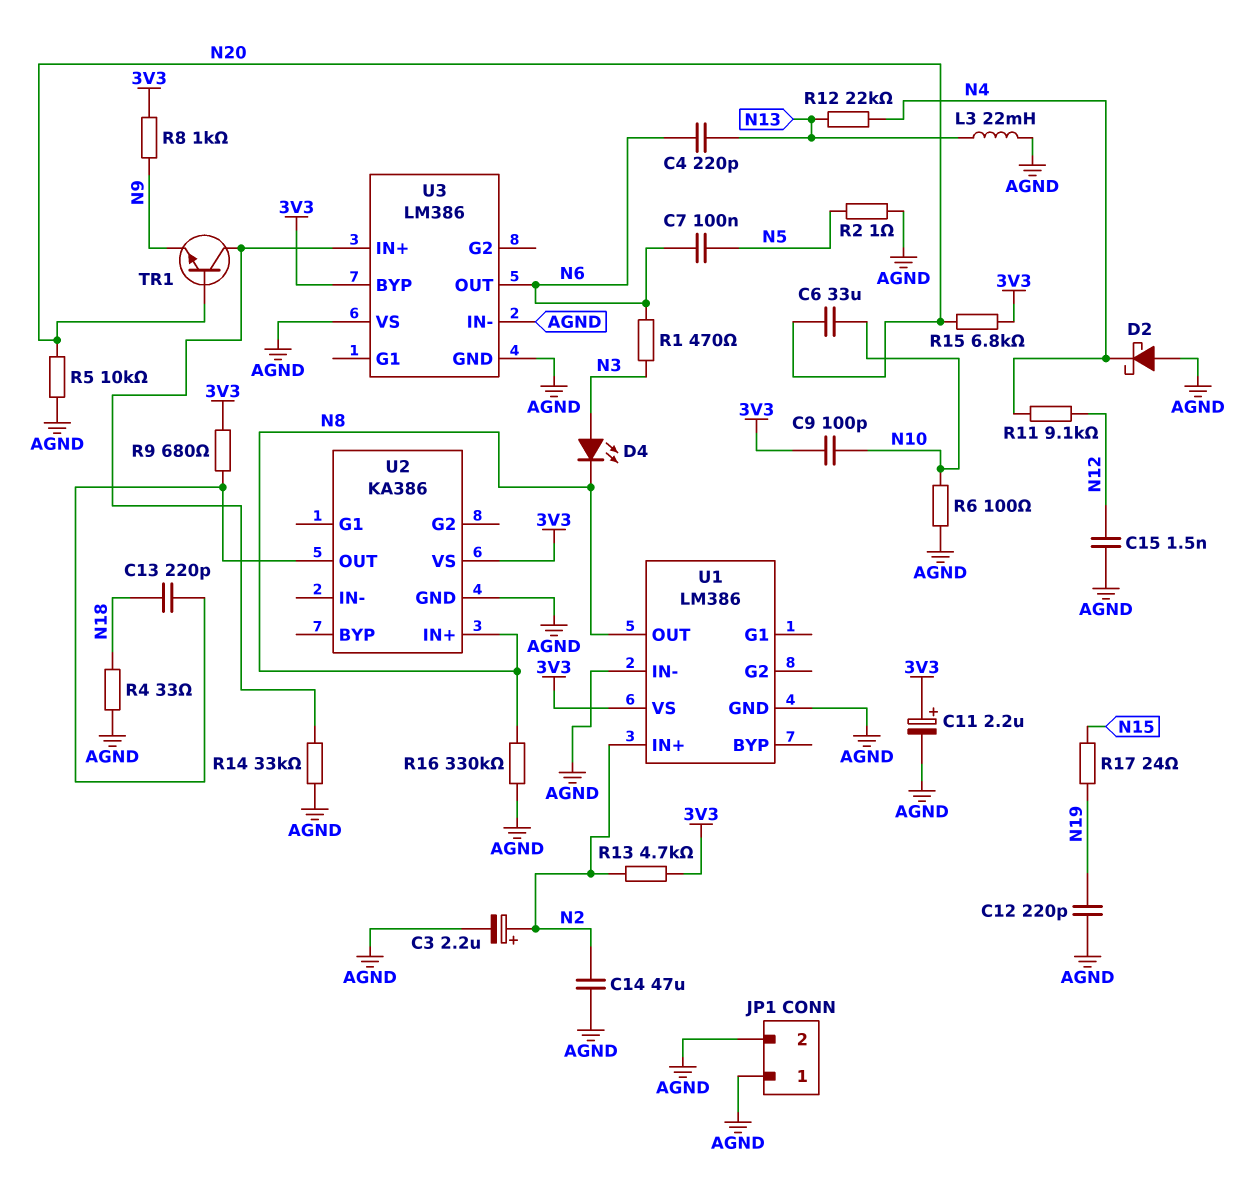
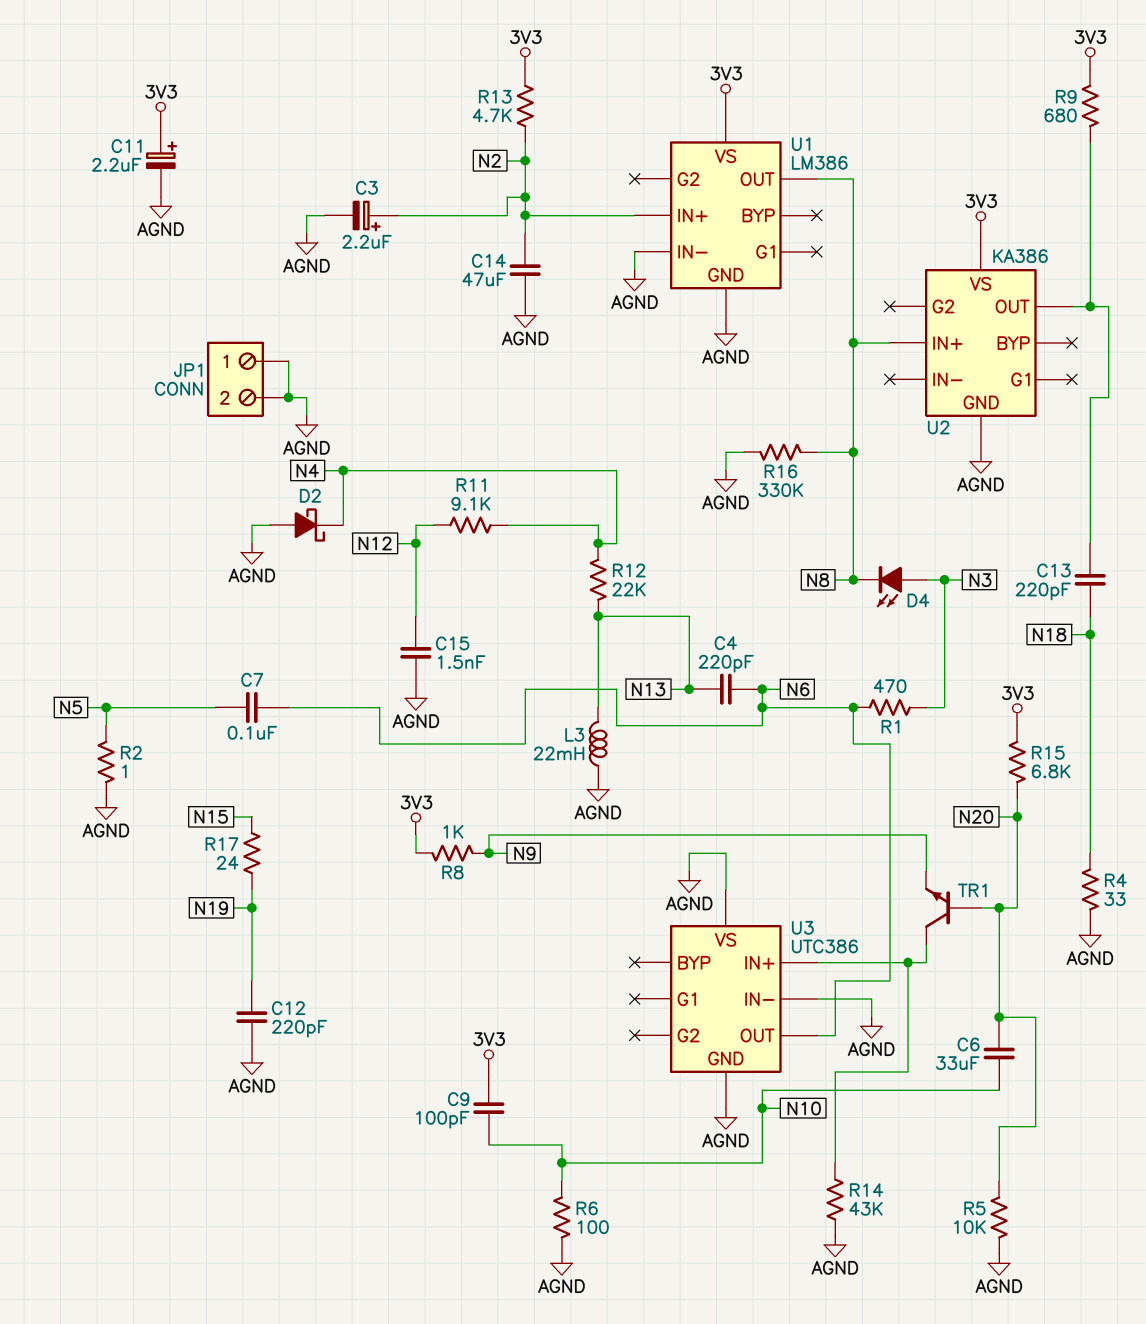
R14: 33k (AGND, U3/IN+) -> 43k (AGND, U3/IN+)
U3: LM386 -> UTC386
U3 pin BYP: 3V3 -> none

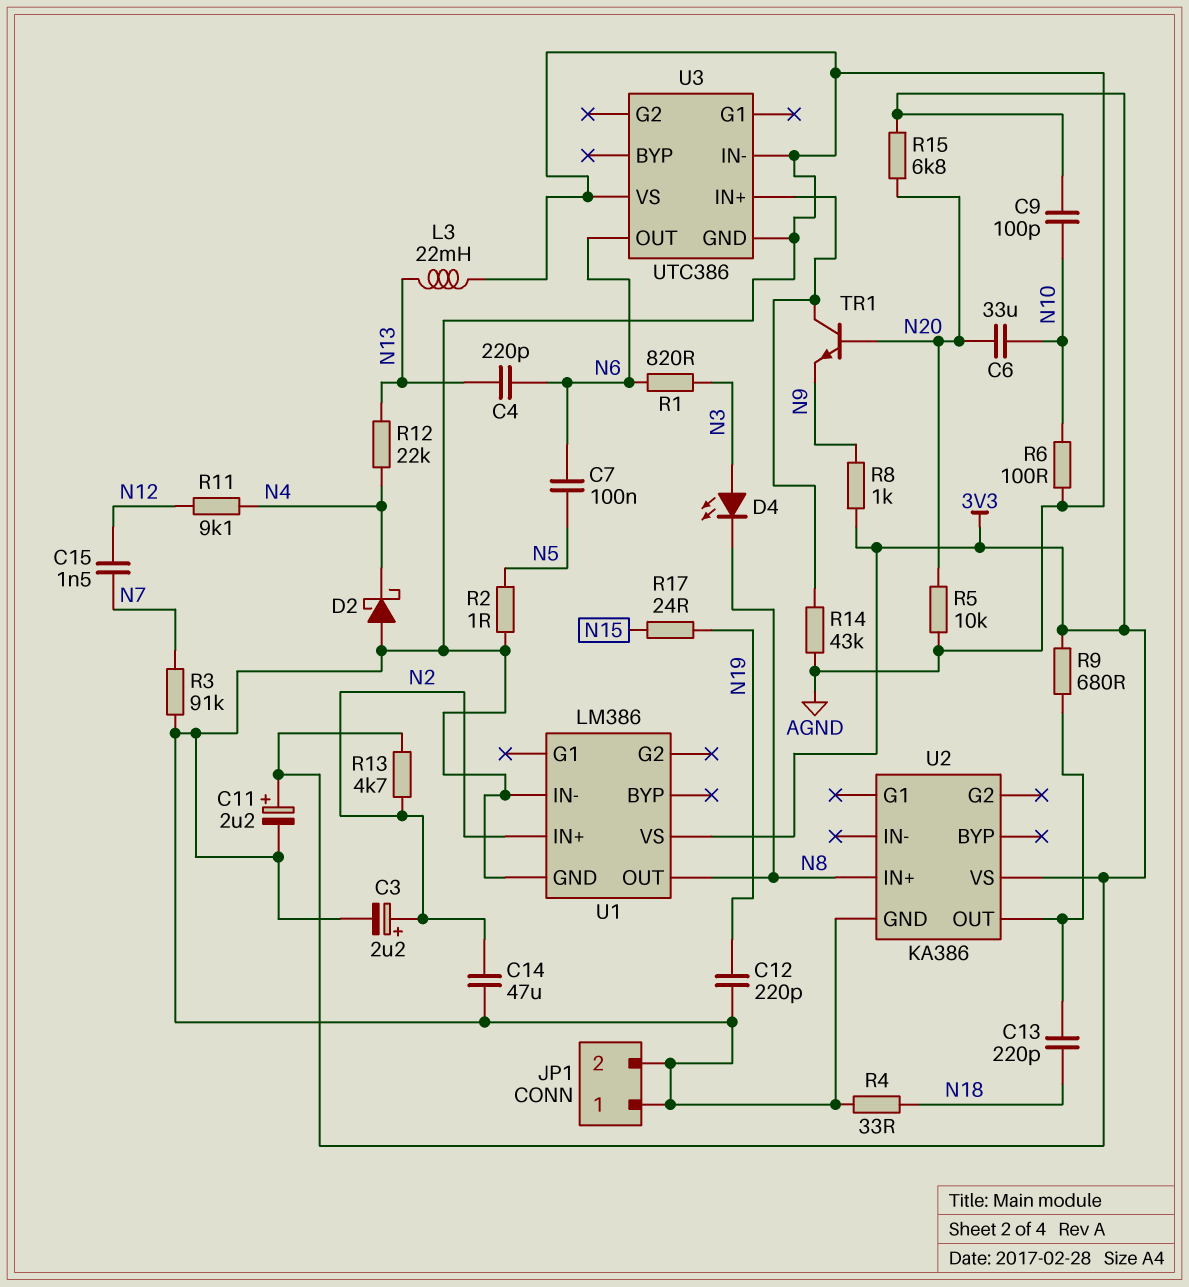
C15: 1.5nF (AGND, N12) -> 1.5nF (N7, N12)
R1: 470 (N3, N6) -> 820 (N3, N6)
R3: none -> 91k (AGND, N7)
R16: 330k (AGND, N8) -> none

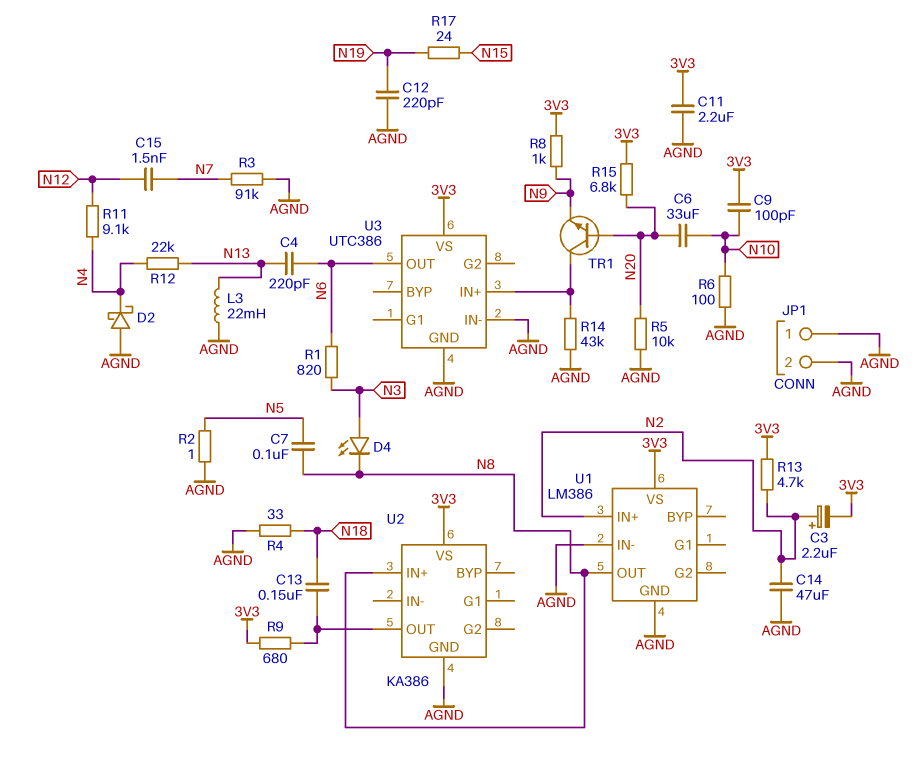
C3: 2.2uF (plus N2, minus AGND) -> 2.2uF (plus N2, minus 3V3)
C7: 100nF (N5, N6) -> 100nF (N5, N8)
C11: 2.2uF (plus 3V3, minus AGND) -> 2.2uF (3V3, AGND)
C13: 220pF (N18, U2/OUT) -> 150nF (N18, U2/OUT)
U3 pin VS: AGND -> 3V3

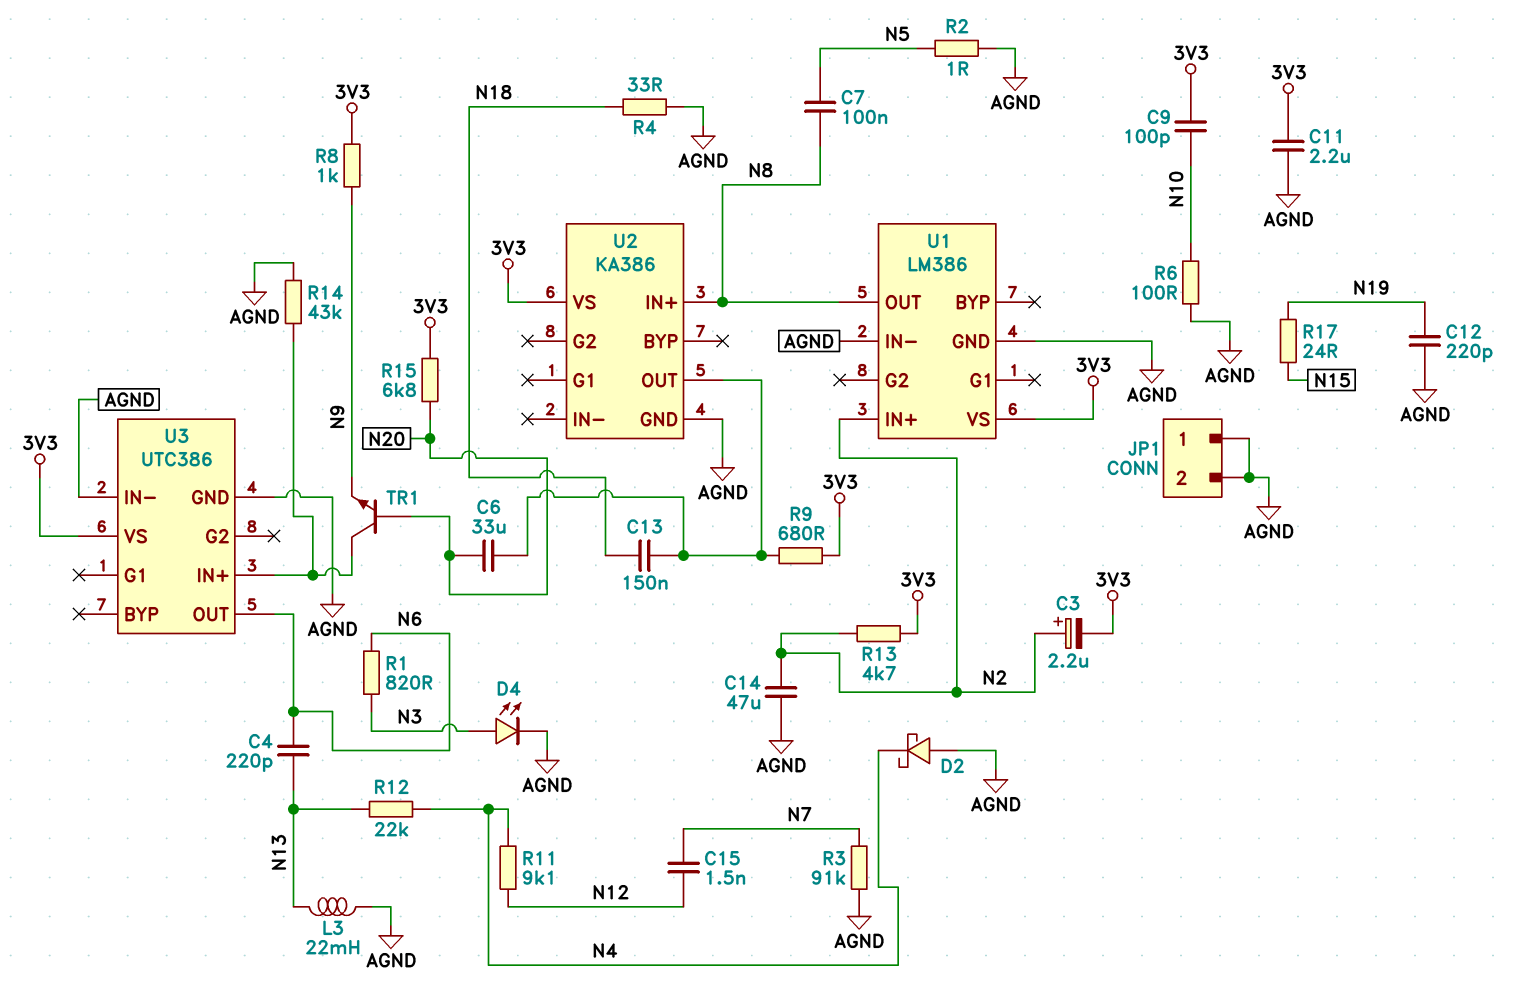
C6: 33uF (N10, N20) -> 33uF (N20, U2/OUT)
D4: LED (A N3, K N8) -> LED (A N3, K AGND)
R5: 10k (AGND, N20) -> none

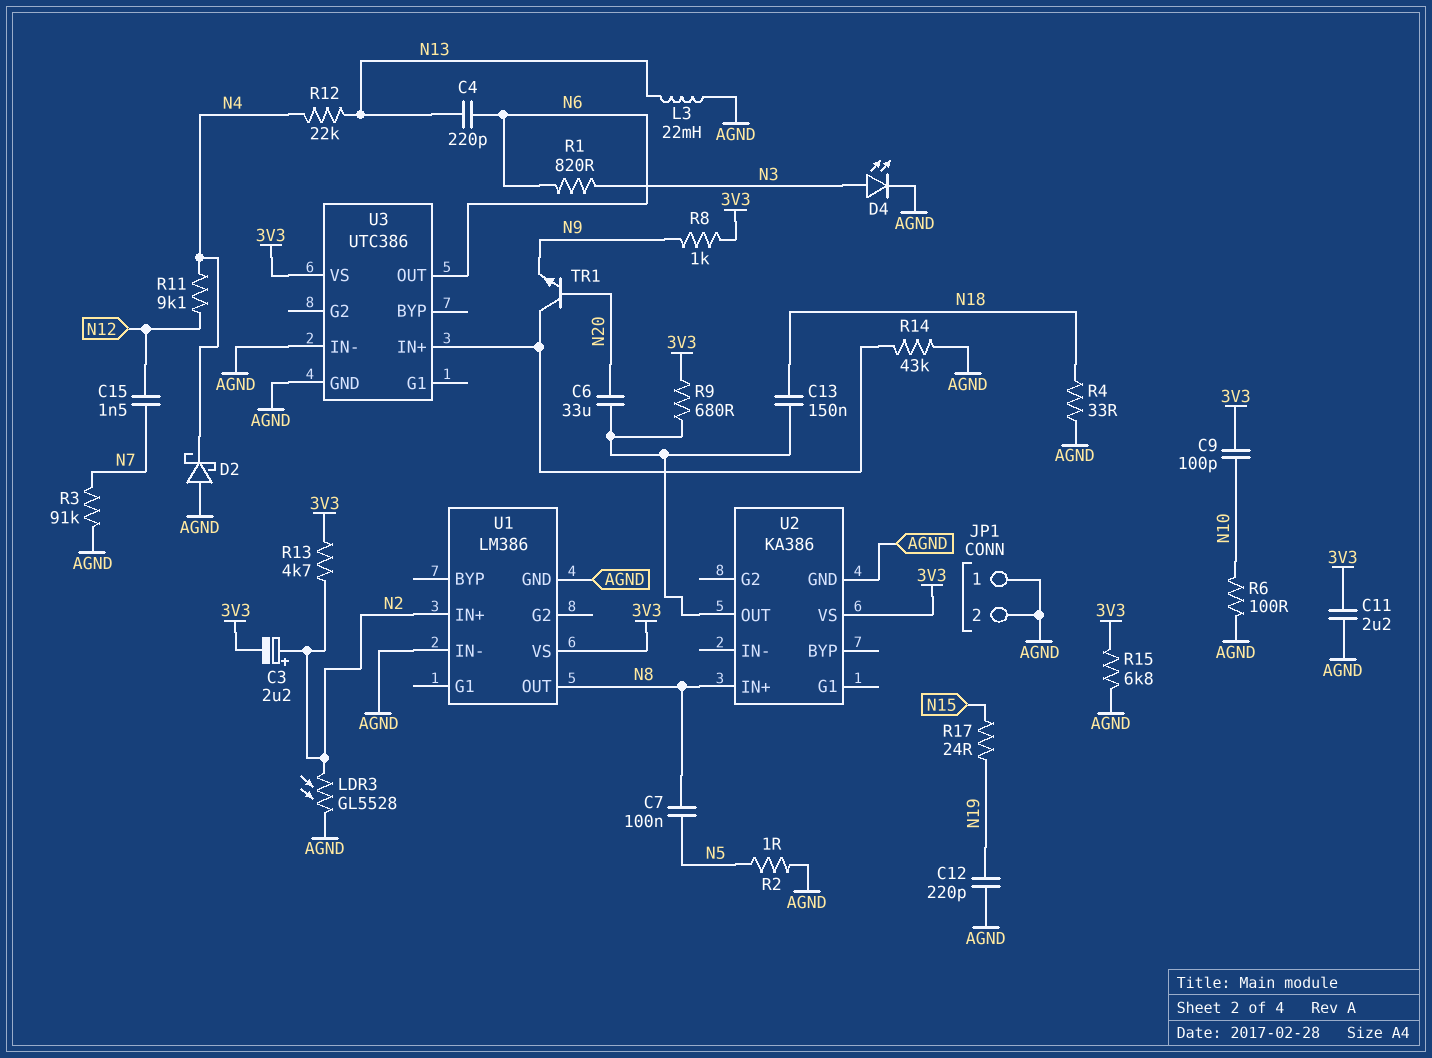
C14: 47uF (AGND, N2) -> none
LDR3: none -> GL5528 (AGND, N2)
R15: 6.8k (3V3, N20) -> 6.8k (3V3, AGND)

